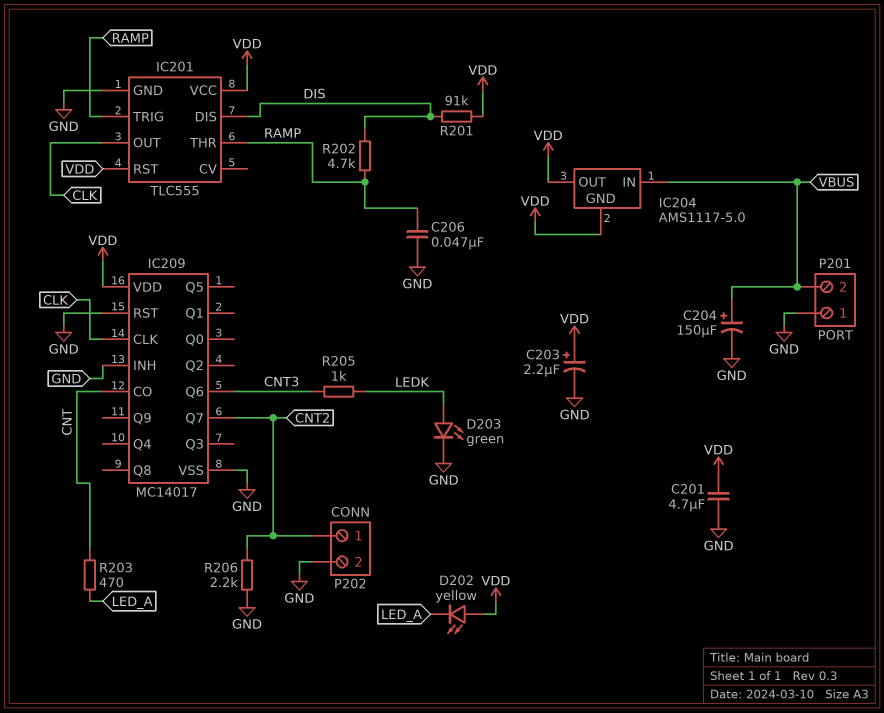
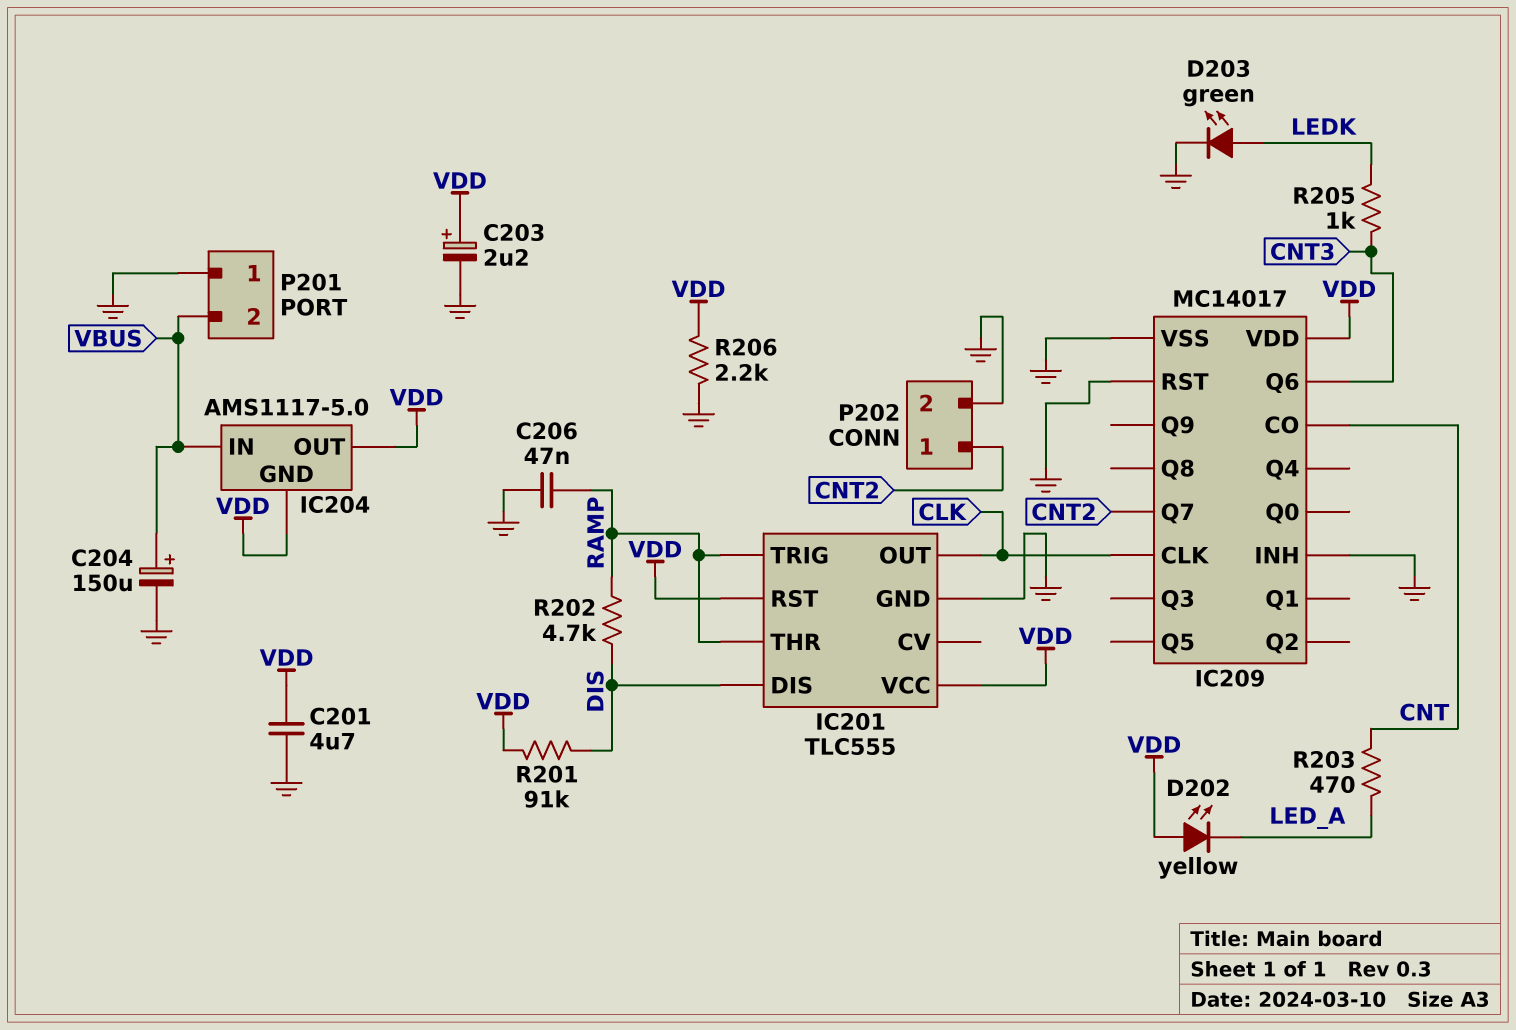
R206: 2.2k (CNT2, GND) -> 2.2k (GND, VDD)

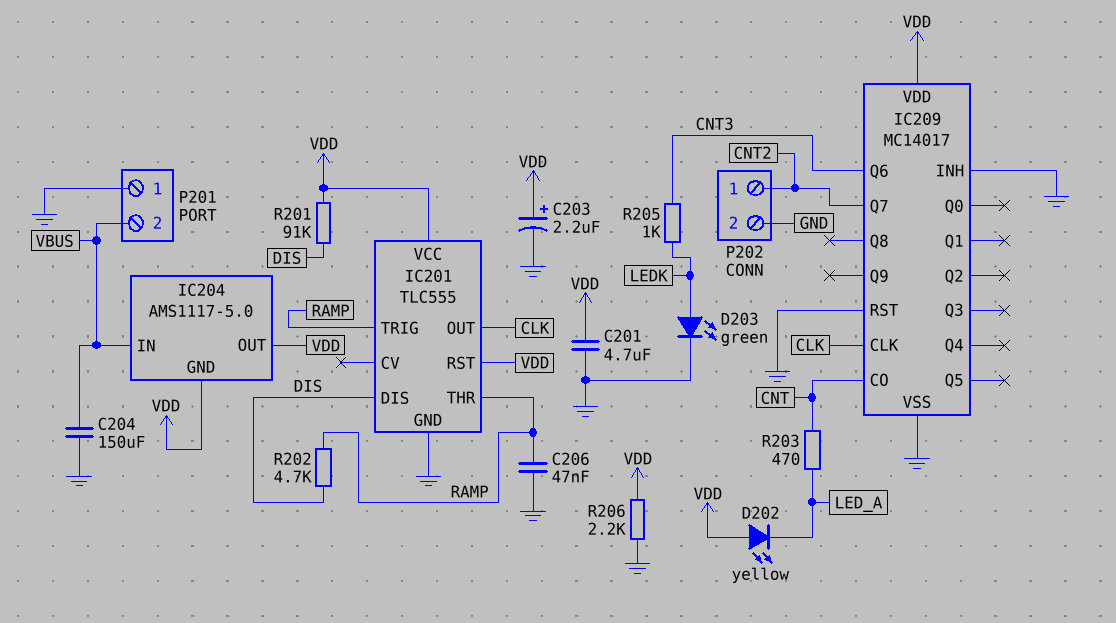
C204: 150uF (plus VBUS, minus GND) -> 150uF (GND, VBUS)

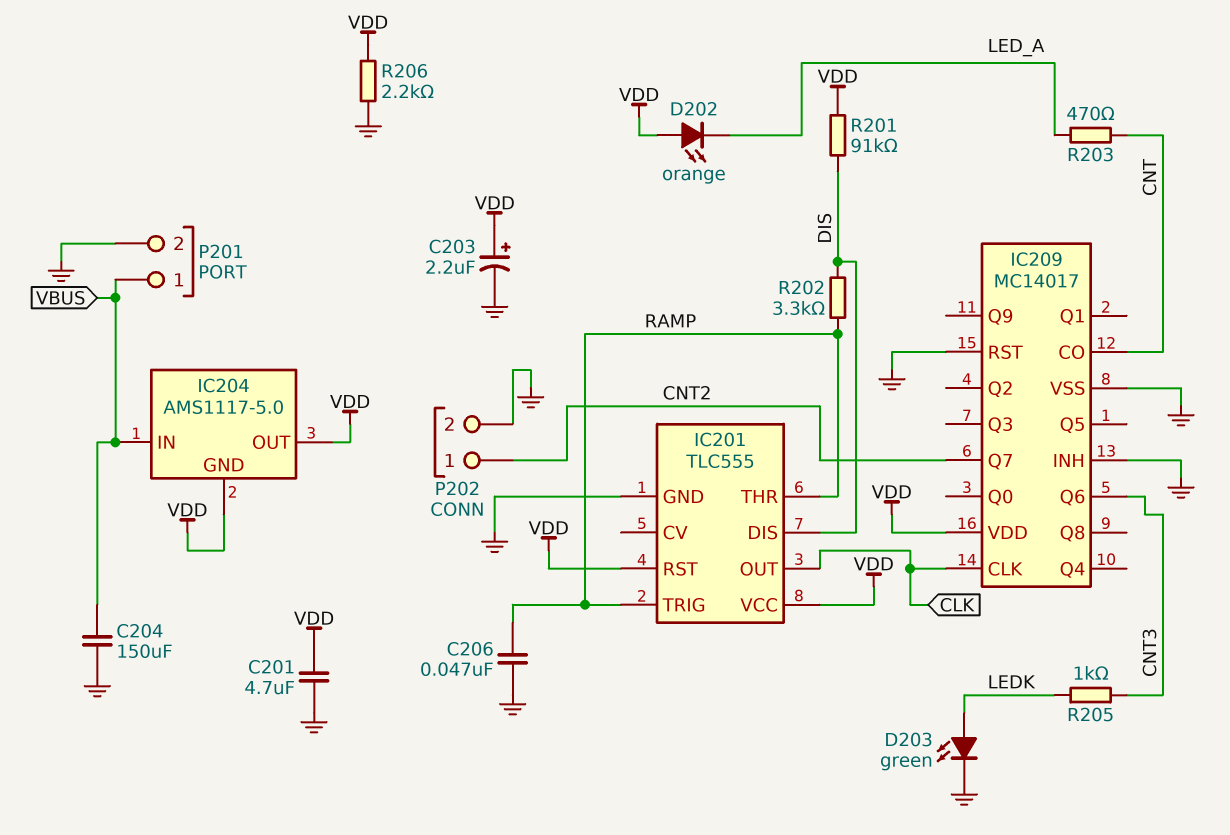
D202: LED yellow (A VDD, K LED_A) -> LED orange (A VDD, K LED_A)
P201 pin 1: GND -> VBUS
P201 pin 2: VBUS -> GND
R202: 4.7k (DIS, RAMP) -> 3.3k (DIS, RAMP)

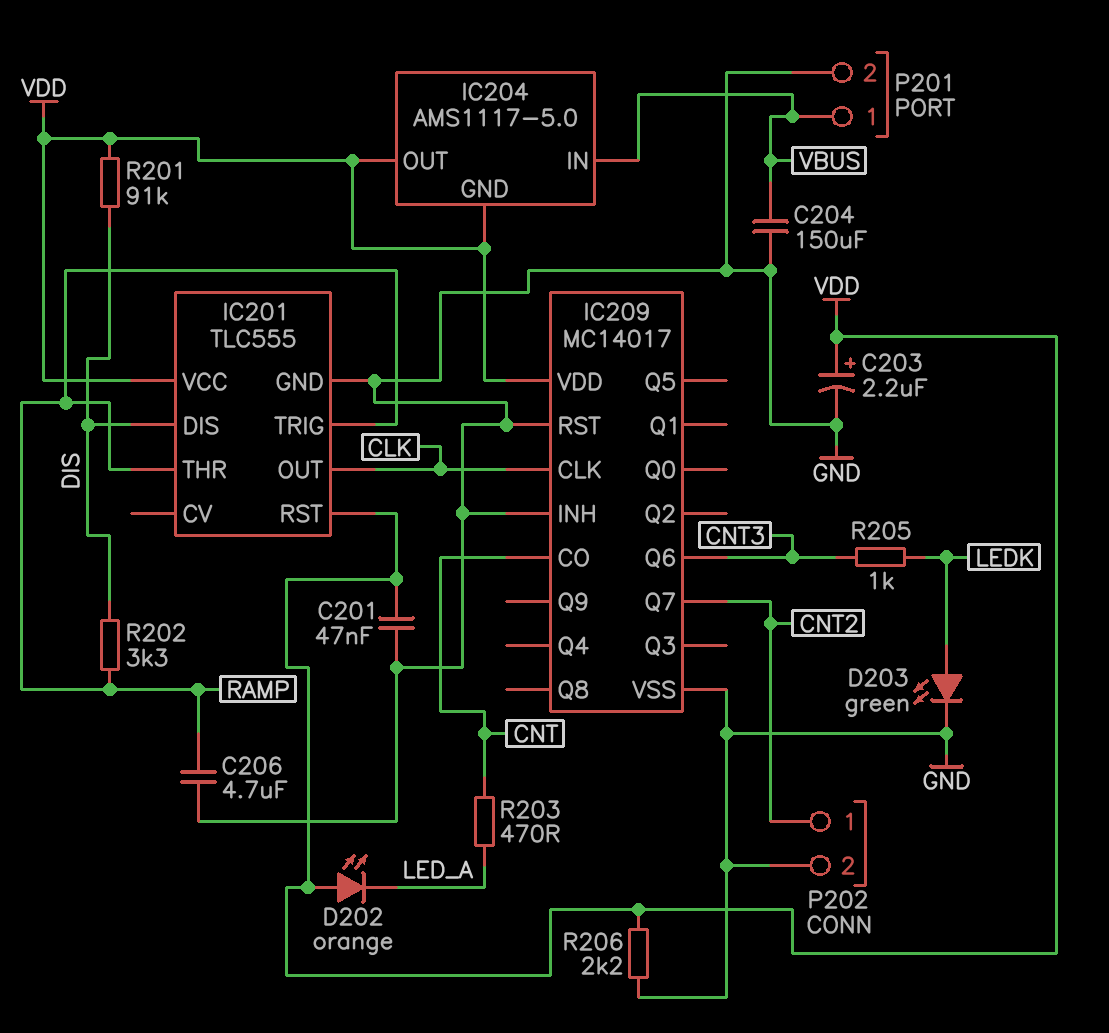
C201: 4.7uF (GND, VDD) -> 47nF (GND, VDD)
C206: 47nF (GND, RAMP) -> 4.7uF (GND, RAMP)

